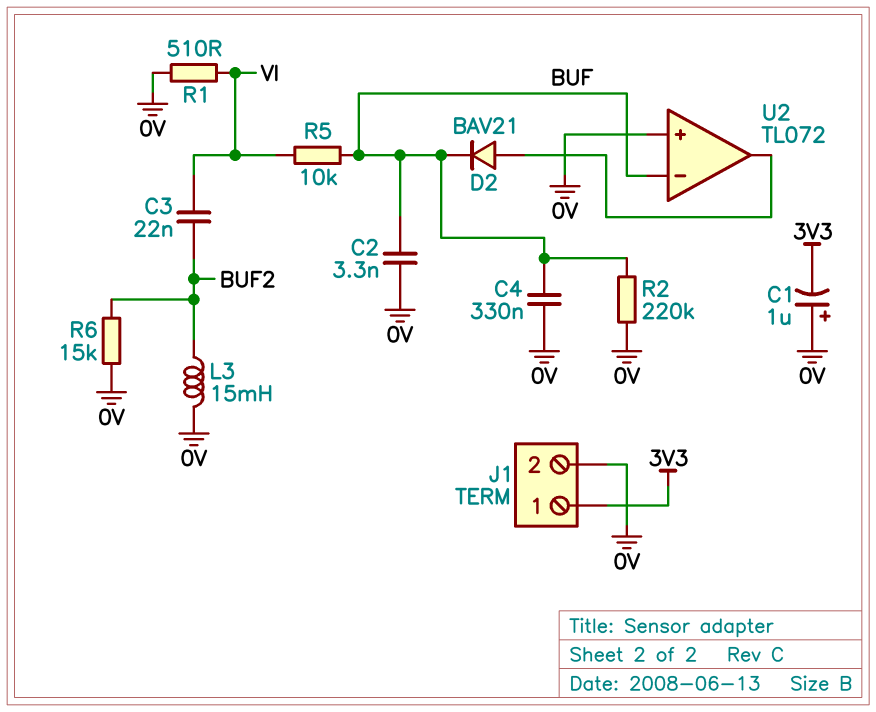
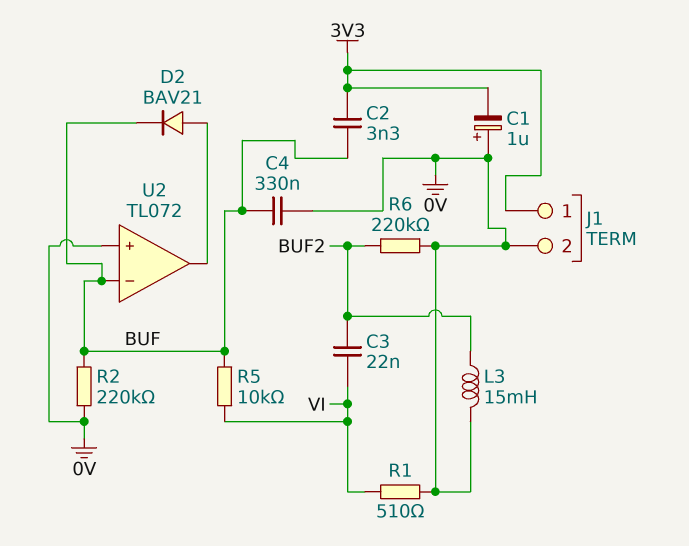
C2: 3.3nF (0V, BUF) -> 3.3nF (3V3, BUF)
R6: 15k (0V, BUF2) -> 220k (0V, BUF2)

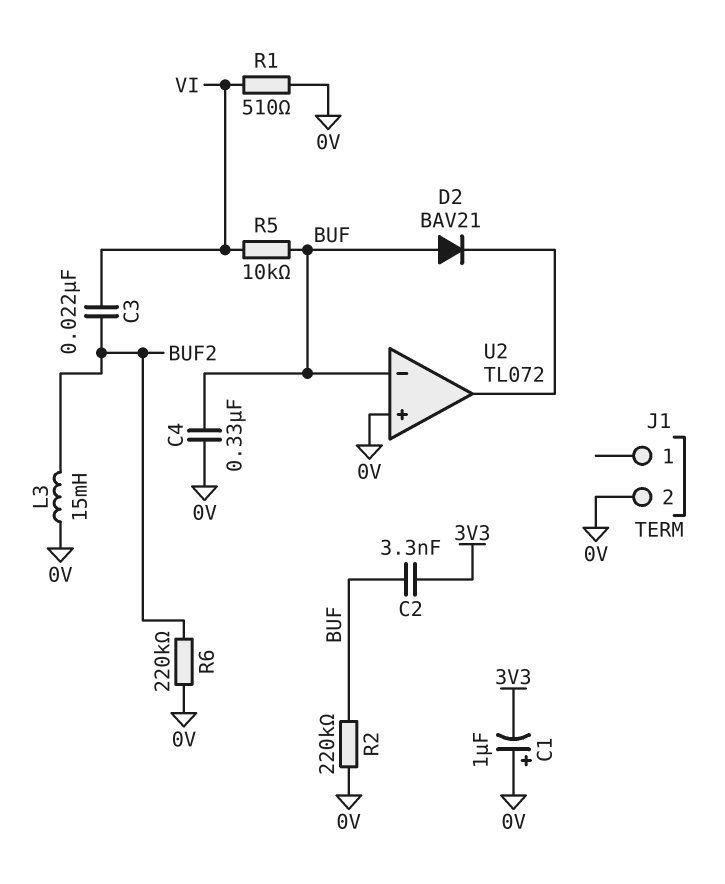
D2: diode BAV21 (A U2/out, K BUF) -> diode BAV21 (A BUF, K U2/out)
J1 pin 1: 3V3 -> none

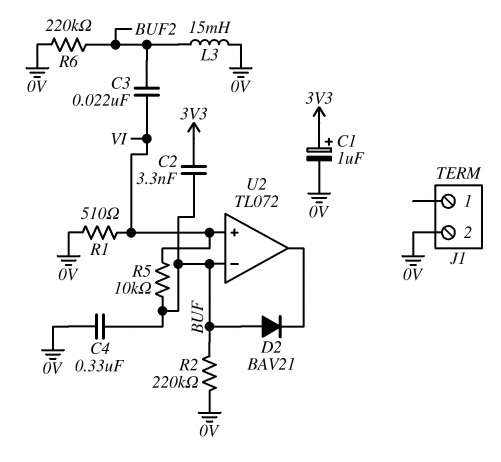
C1: 1uF (plus 0V, minus 3V3) -> 1uF (plus 3V3, minus 0V)
U2 pin in+: 0V -> VI

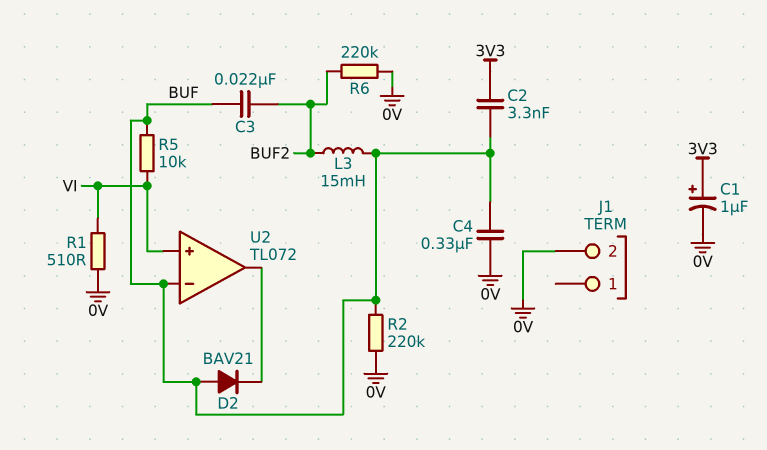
C3: 22nF (BUF2, VI) -> 22nF (BUF, BUF2)
L3: 15mH (0V, BUF2) -> 15mH (BUF, BUF2)

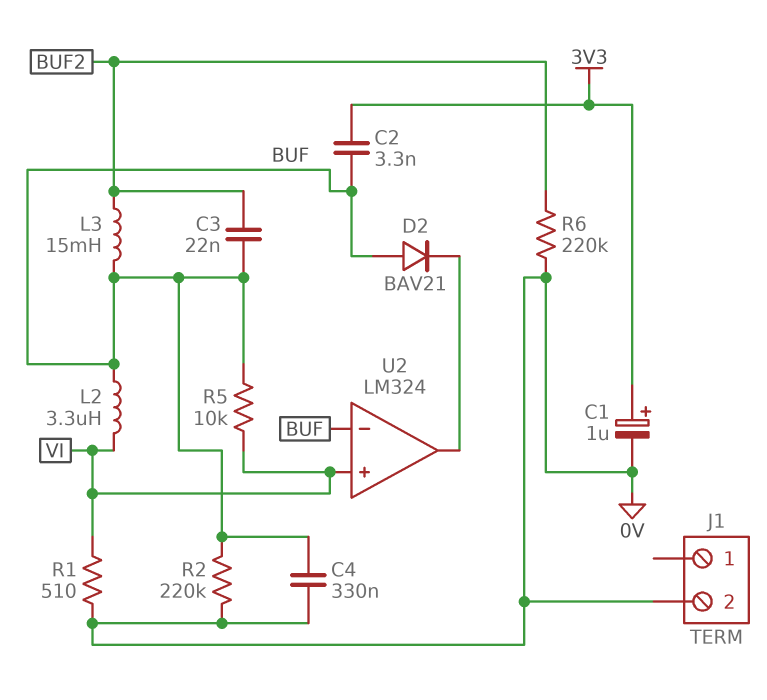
L2: none -> 3.3uH (BUF, VI)
U2: TL072 -> LM324

